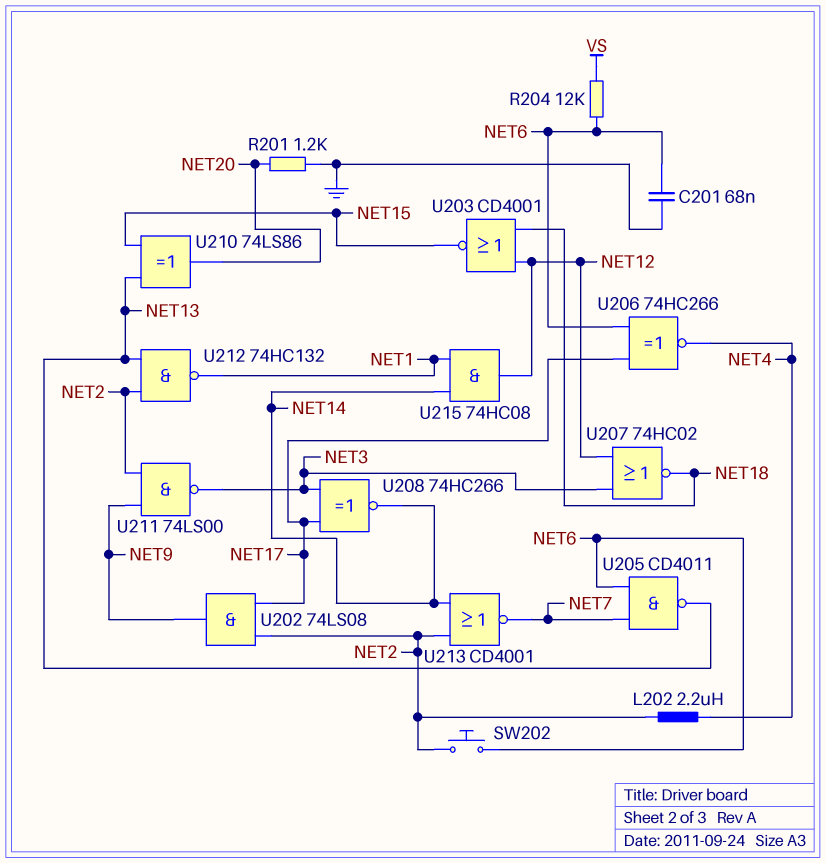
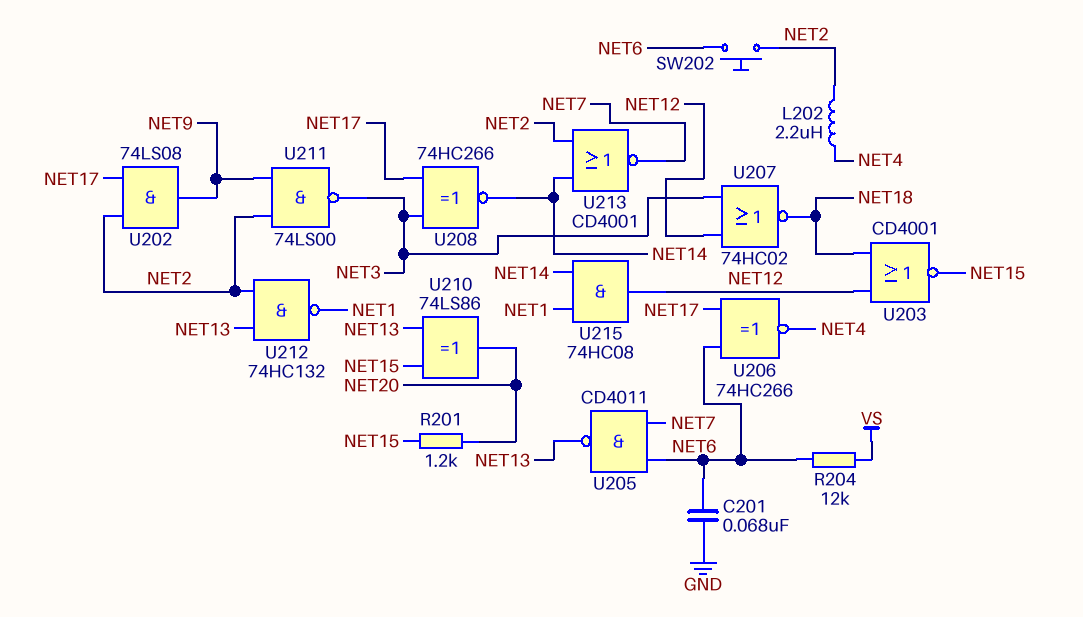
R201: 1.2k (GND, NET20) -> 1.2k (NET15, NET20)

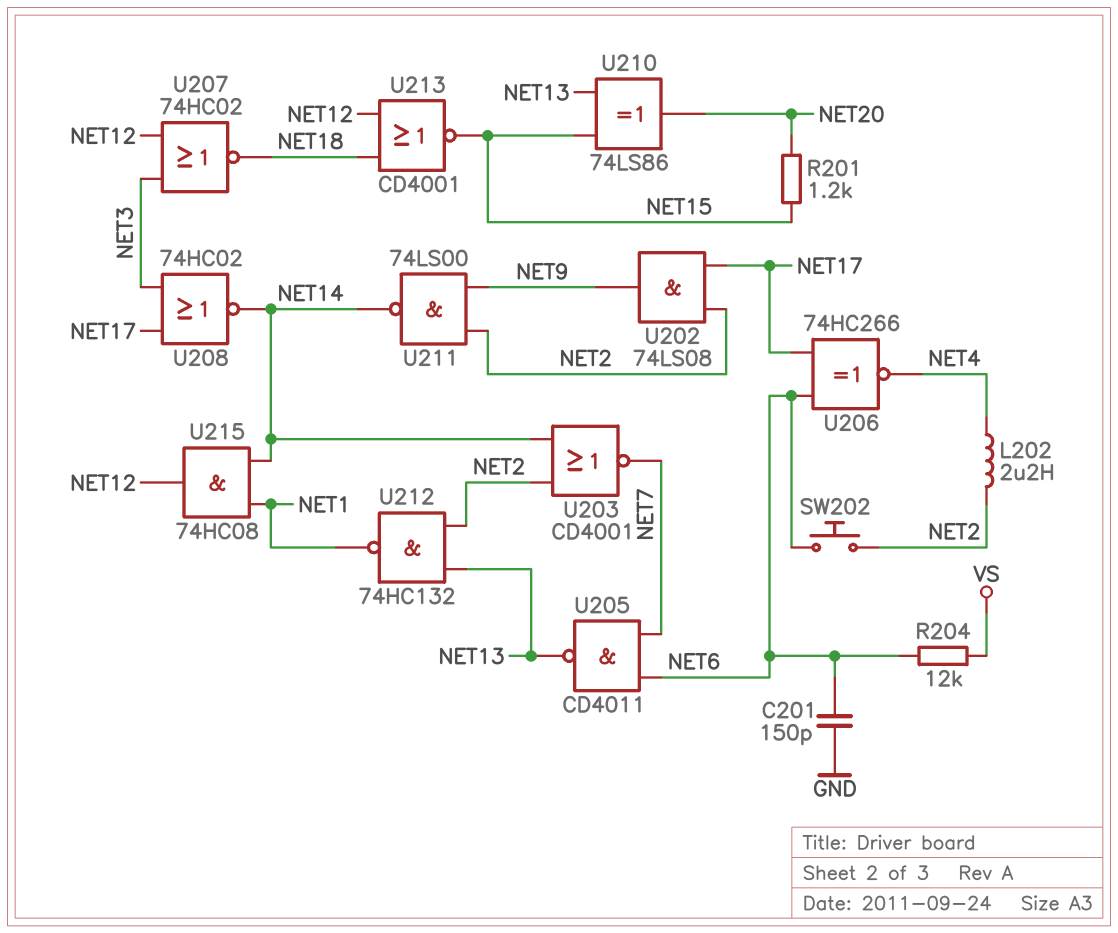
C201: 68nF (GND, NET6) -> 150pF (GND, NET6)
U203: NOR CD4001 (in NET12, in NET18, out NET15) -> NOR CD4001 (in NET2, in NET14, out NET7)
U208: XNOR 74HC266 (in NET3, in NET17, out NET14) -> NOR 74HC02 (in NET3, in NET17, out NET14)
U211: NAND 74LS00 (in NET2, in NET9, out NET3) -> NAND 74LS00 (in NET2, in NET9, out NET14)
U213: NOR CD4001 (in NET2, in NET14, out NET7) -> NOR CD4001 (in NET12, in NET18, out NET15)

